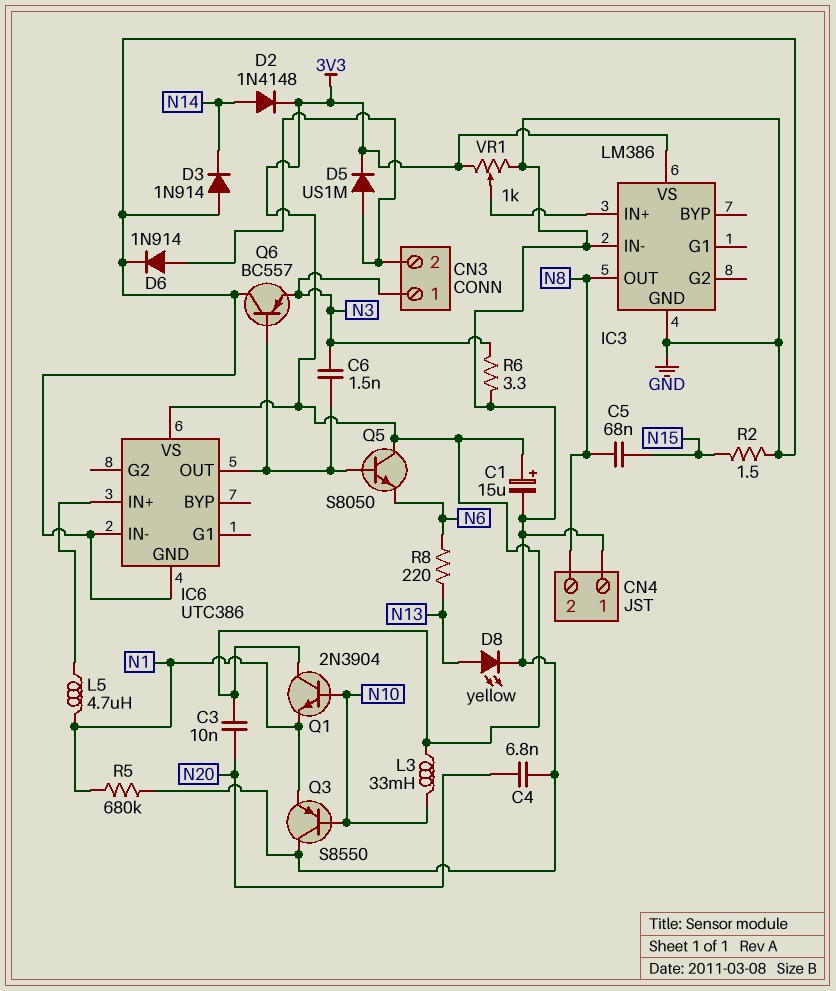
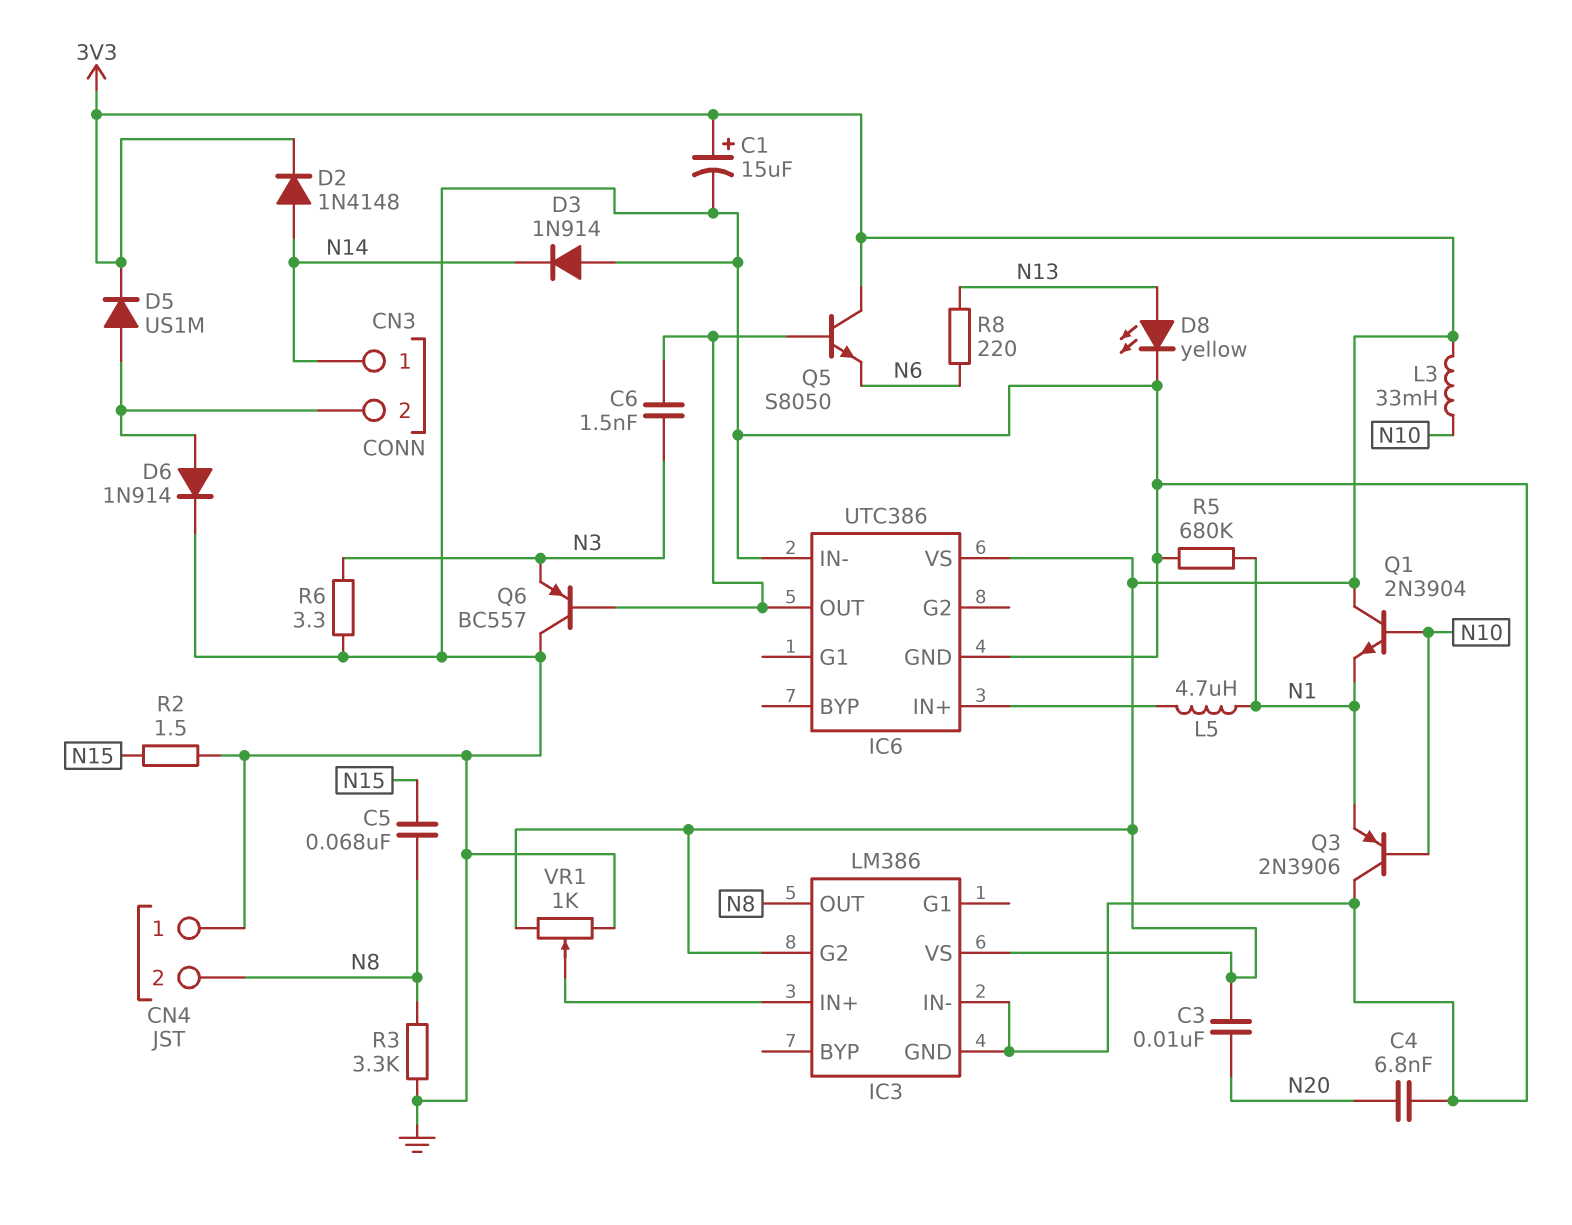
CN3 pin 1: N3 -> N14
IC3 pin G2: none -> 3V3
Q3: PNP S8550 (B N10, C GND, E N1) -> PNP 2N3906 (B N10, C GND, E N1)
R3: none -> 3.3k (GND, N8)

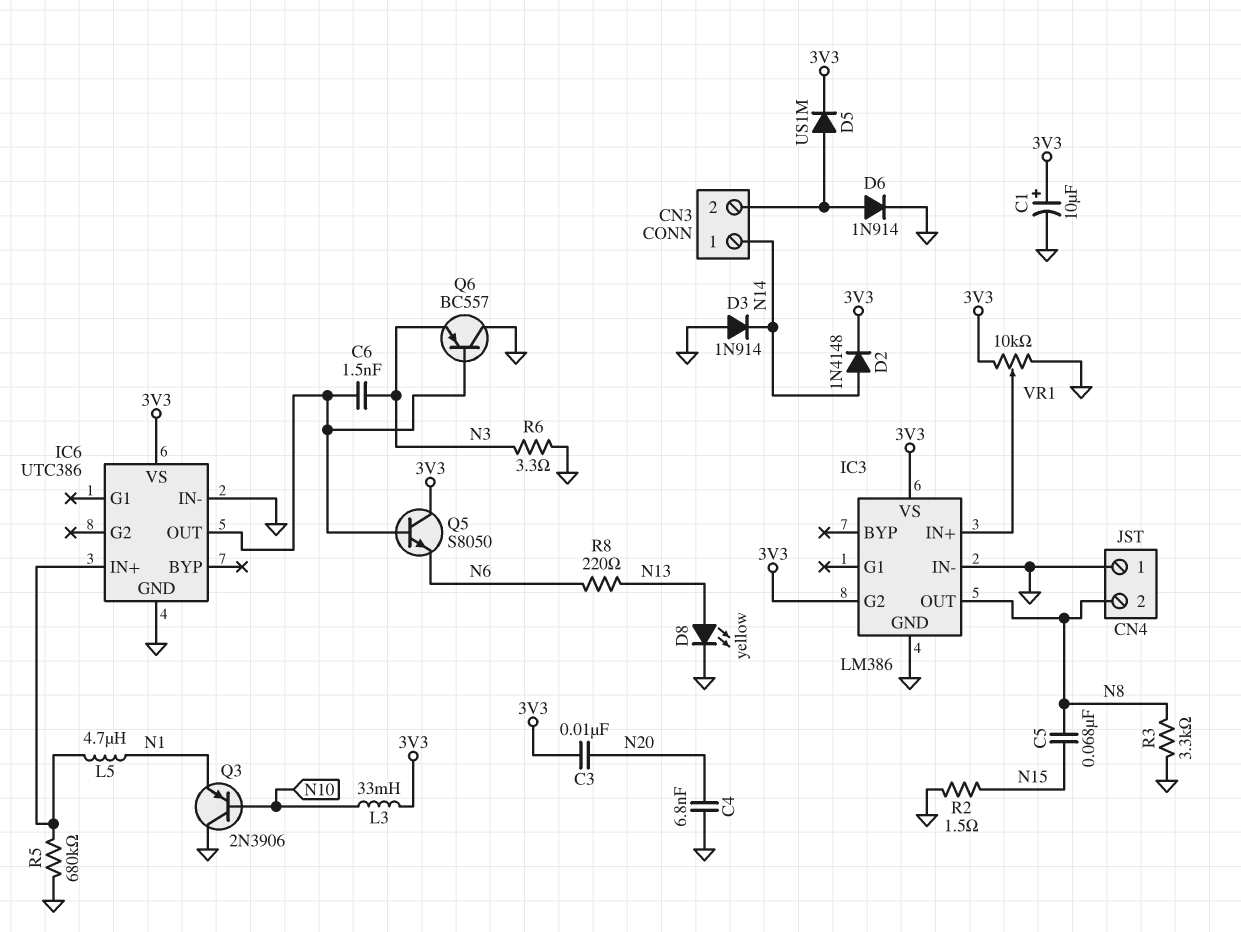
C1: 15uF (plus 3V3, minus GND) -> 10uF (plus 3V3, minus GND)
Q1: NPN 2N3904 (B N10, C 3V3, E N1) -> none
R5: 680k (GND, N1) -> 680k (GND, IC6/IN+)
VR1: 1k (3V3, GND, wiper IC3/IN+) -> 10k (3V3, GND, wiper IC3/IN+)

